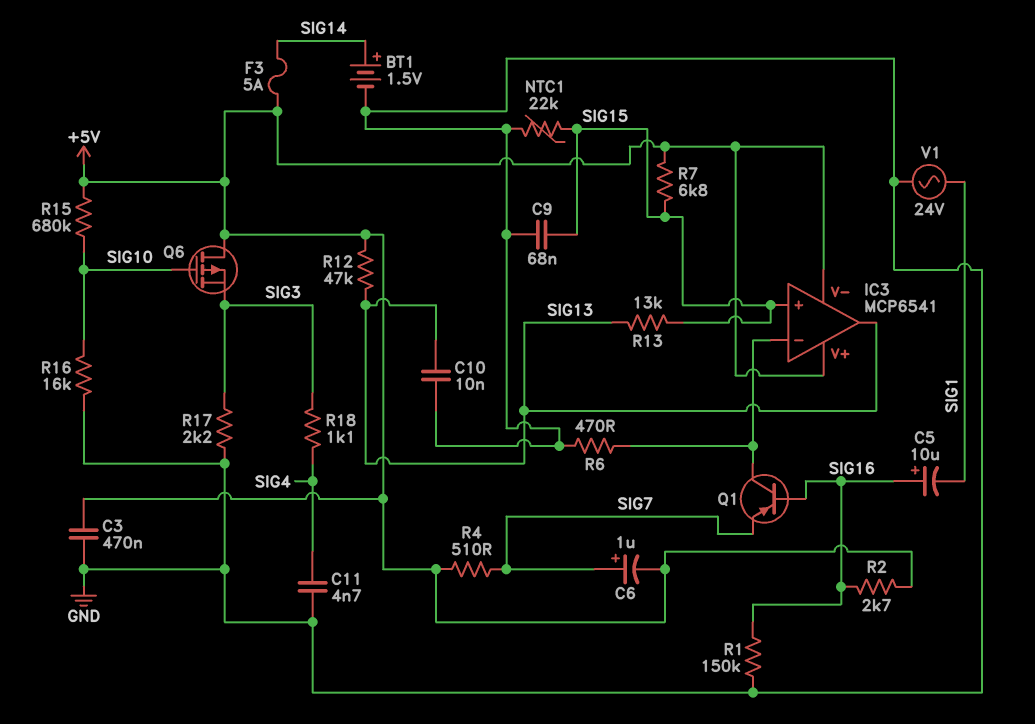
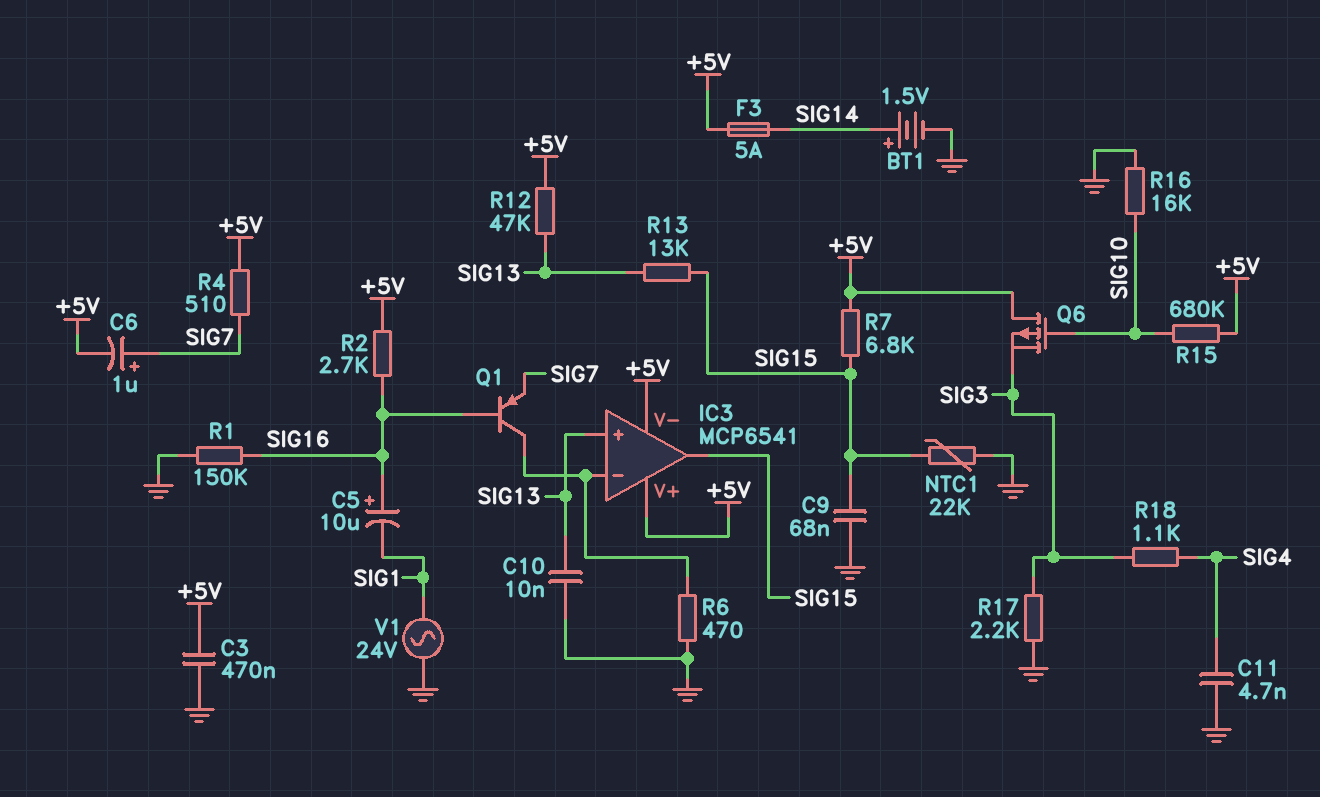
IC3 pin in+: SIG15 -> SIG13
IC3 pin out: SIG13 -> SIG15

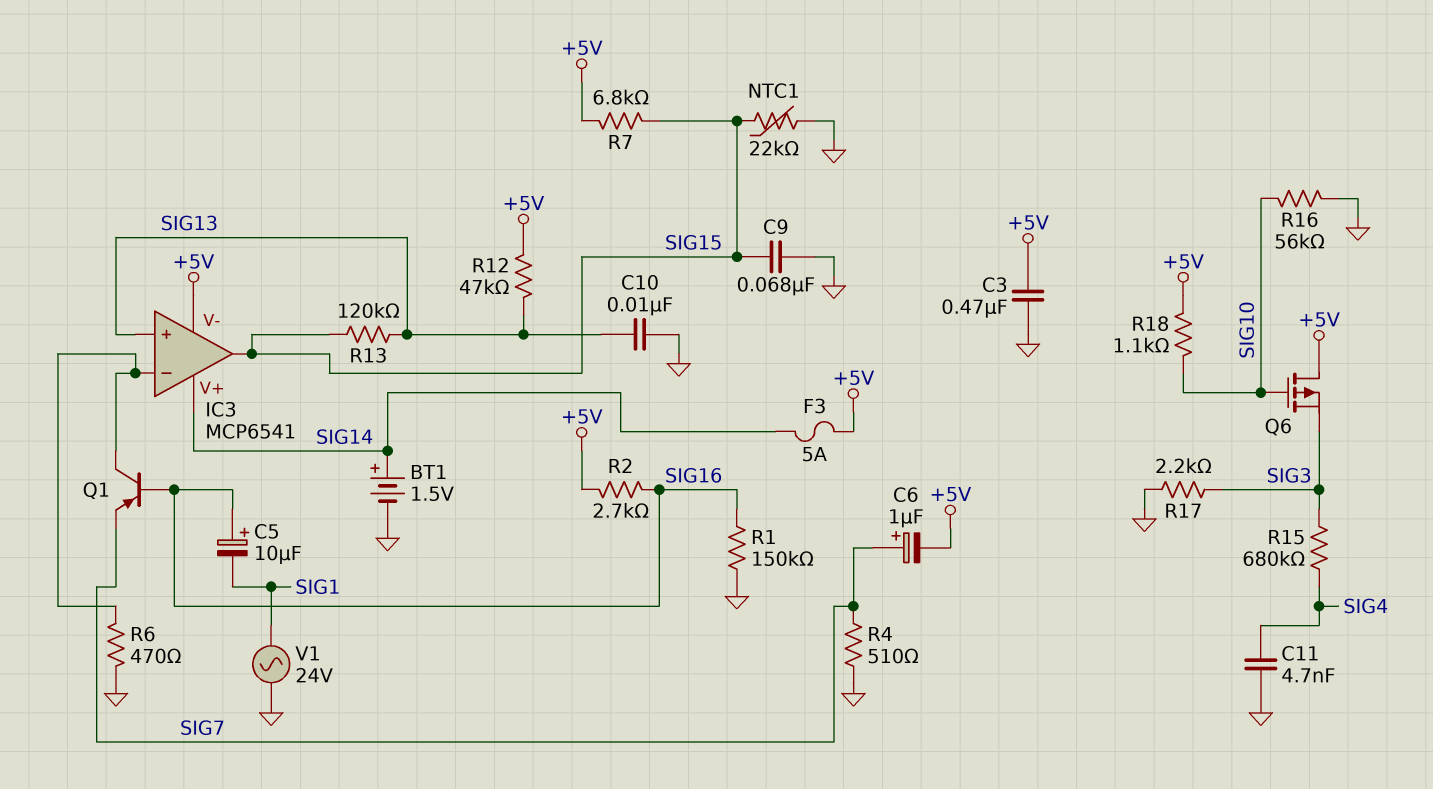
IC3 pin V+: +5V -> SIG14
R4: 510 (+5V, SIG7) -> 510 (GND, SIG7)
R13: 13k (SIG13, SIG15) -> 120k (SIG13, SIG15)
R15: 680k (+5V, SIG10) -> 680k (SIG3, SIG4)
R16: 16k (GND, SIG10) -> 56k (GND, SIG10)
R18: 1.1k (SIG3, SIG4) -> 1.1k (+5V, SIG10)

